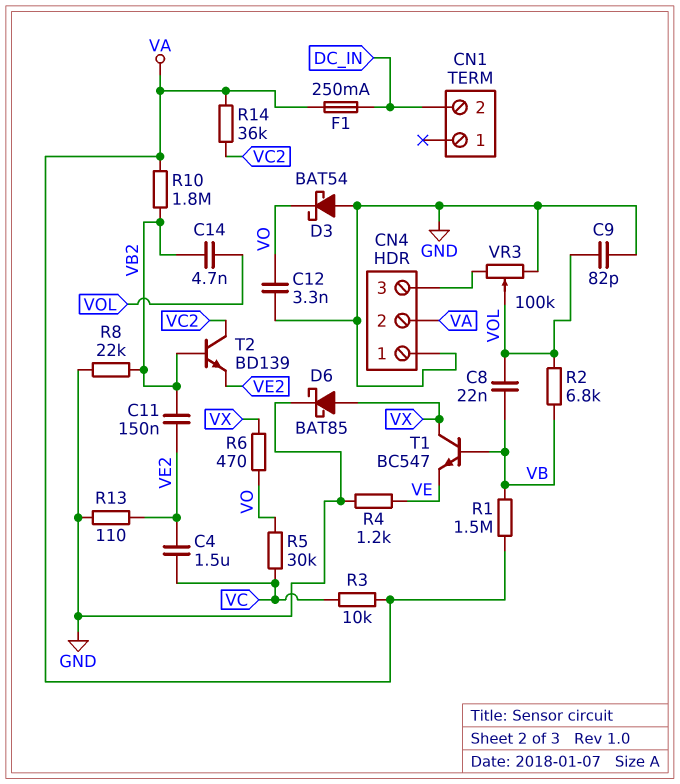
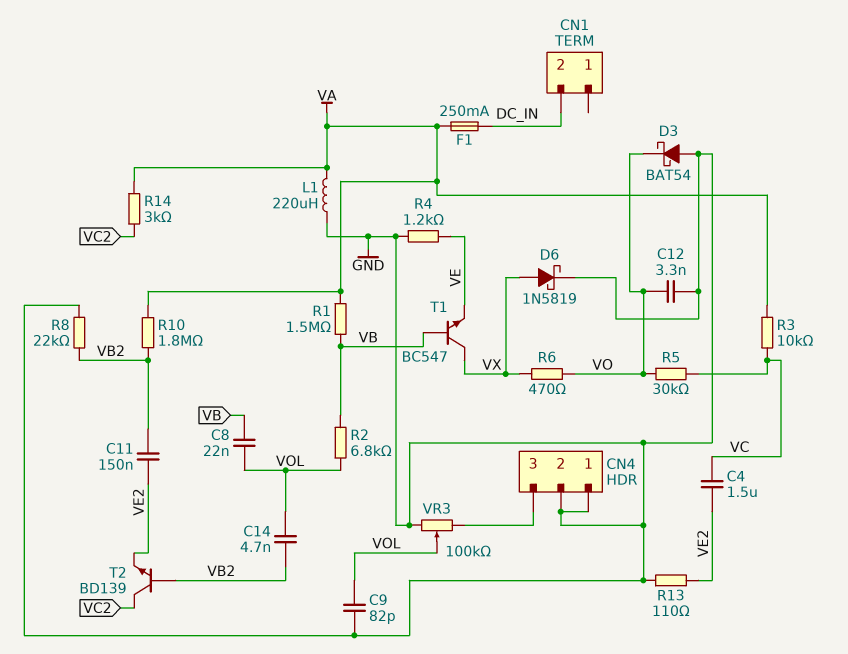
CN4 pin 2: VA -> GND
D6: schottky BAT85 (A VX, K GND) -> schottky 1N5819 (A VX, K GND)
L1: none -> 220uH (GND, VA)
R14: 36k (VA, VC2) -> 3k (VA, VC2)

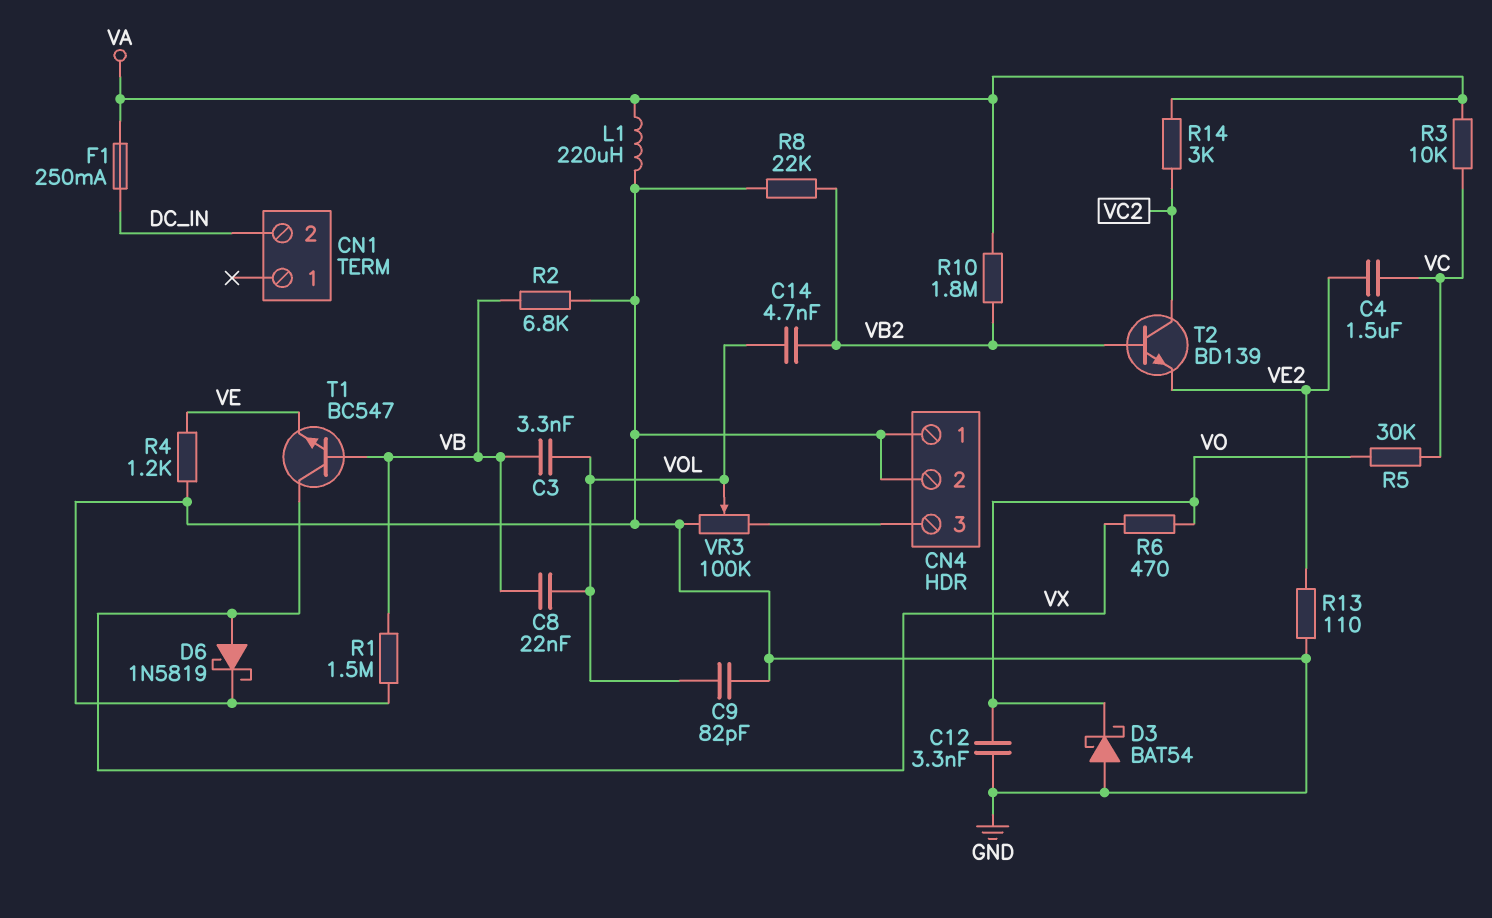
C3: none -> 3.3nF (VB, VOL)
C11: 150nF (VB2, VE2) -> none
R1: 1.5M (VA, VB) -> 1.5M (GND, VB)
R2: 6.8k (VB, VOL) -> 6.8k (GND, VB)

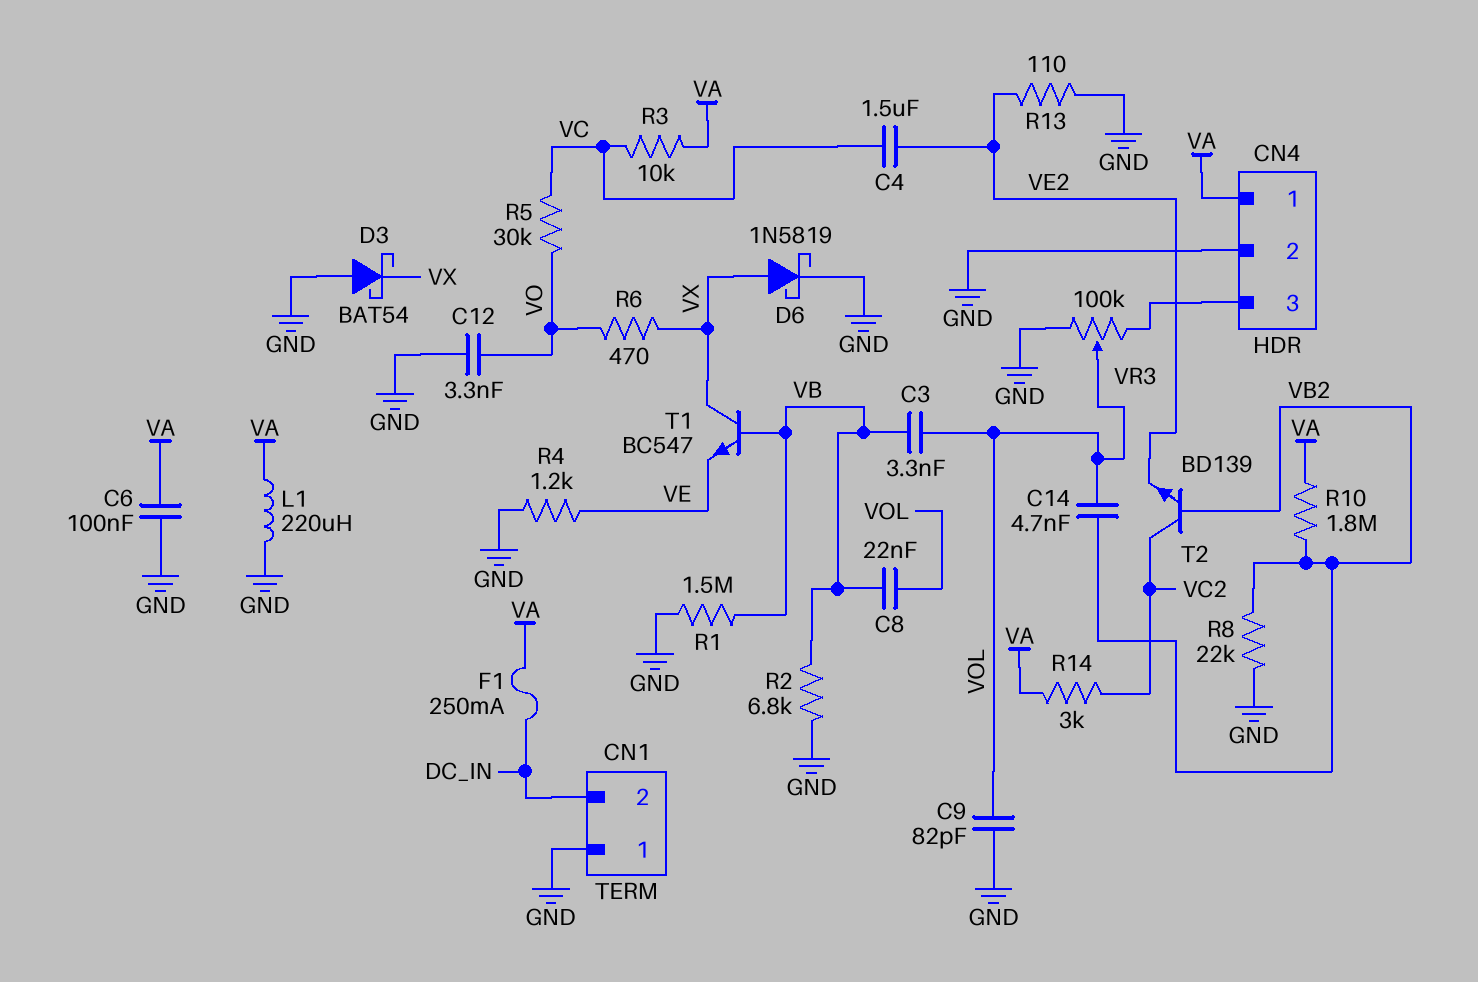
C6: none -> 100nF (GND, VA)
CN1 pin 1: none -> GND
CN4 pin 1: GND -> VA
D3: schottky BAT54 (A GND, K VO) -> schottky BAT54 (A GND, K VX)

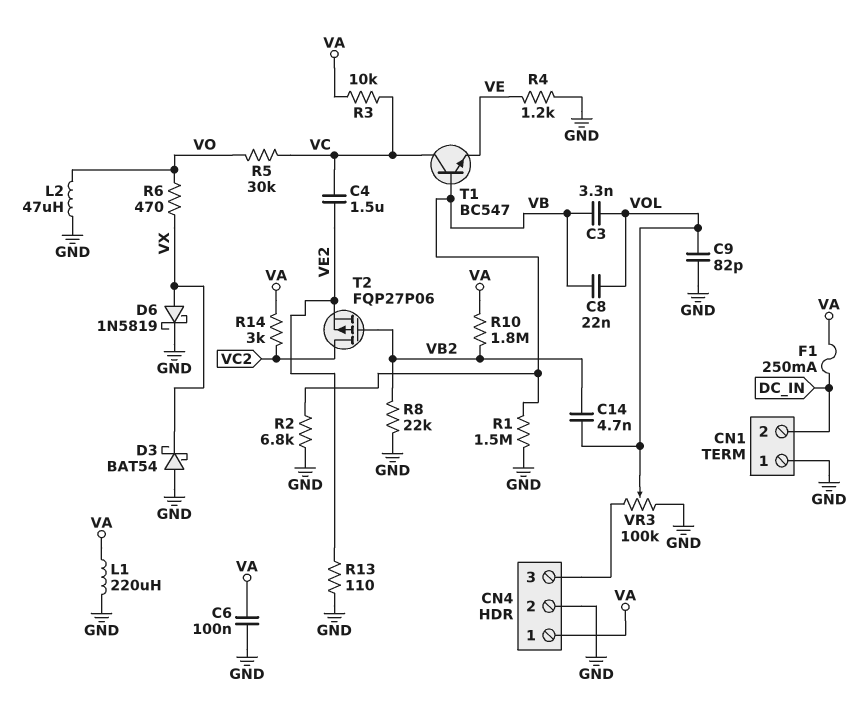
C12: 3.3nF (GND, VO) -> none
L2: none -> 47uH (GND, VO)
T1: NPN BC547 (B VB, C VX, E VE) -> NPN BC547 (B VB, C VC, E VE)
T2: NPN BD139 (B VB2, C VC2, E VE2) -> PMOS FQP27P06 (G VB2, D VC2, S VE2)

